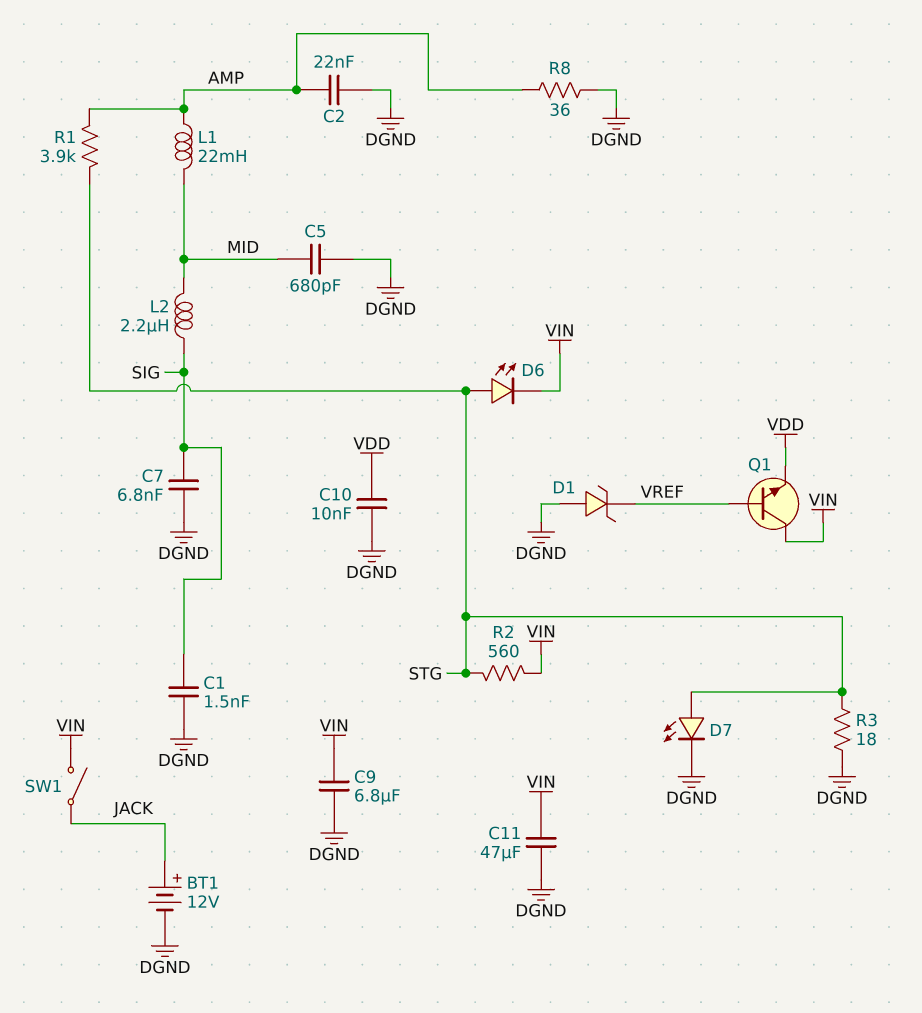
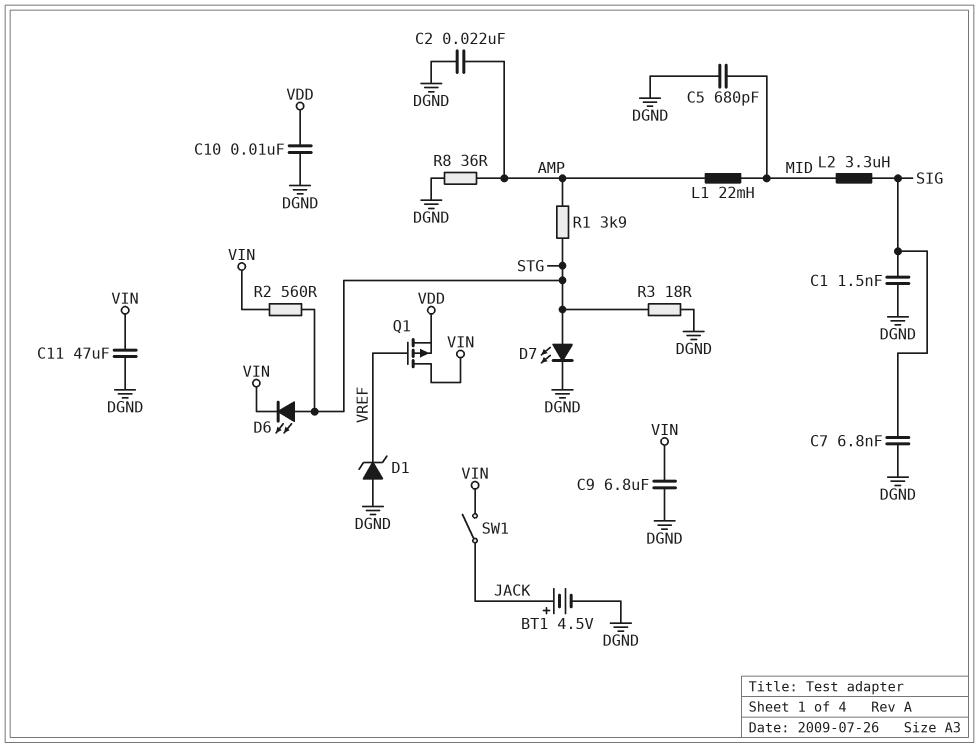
BT1: 12V (plus JACK, minus DGND) -> 4.5V (plus JACK, minus DGND)
L2: 2.2uH (MID, SIG) -> 3.3uH (MID, SIG)
Q1: NPN (B VREF, C VIN, E VDD) -> PMOS (G VREF, D VIN, S VDD)

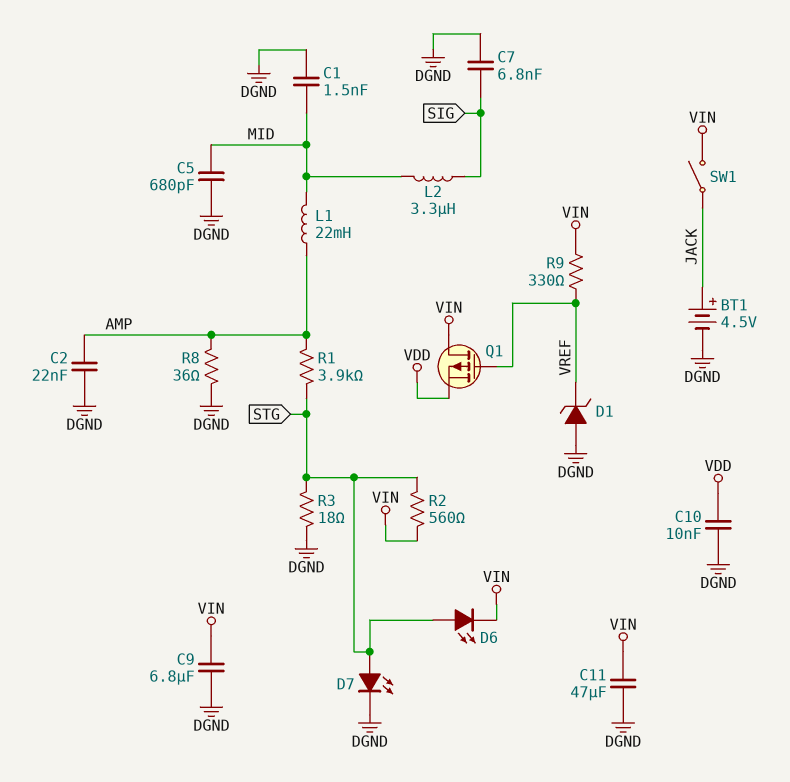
C1: 1.5nF (DGND, SIG) -> 1.5nF (DGND, MID)
R9: none -> 330 (VIN, VREF)

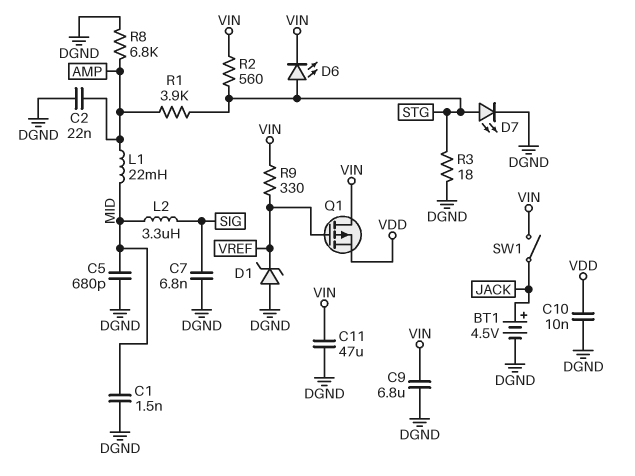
R8: 36 (AMP, DGND) -> 6.8k (AMP, DGND)

